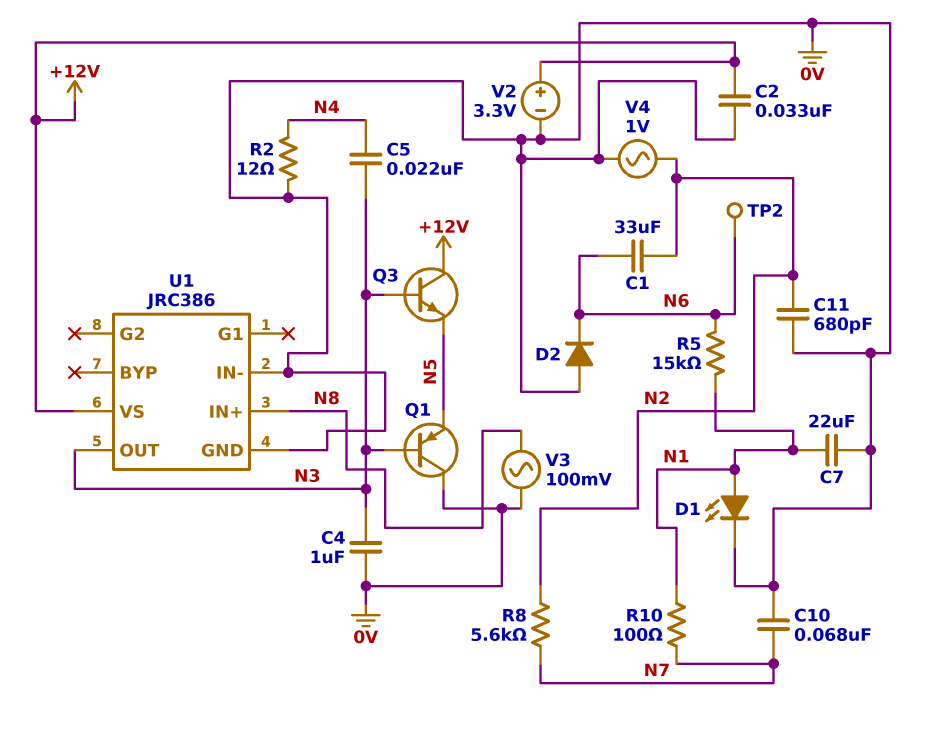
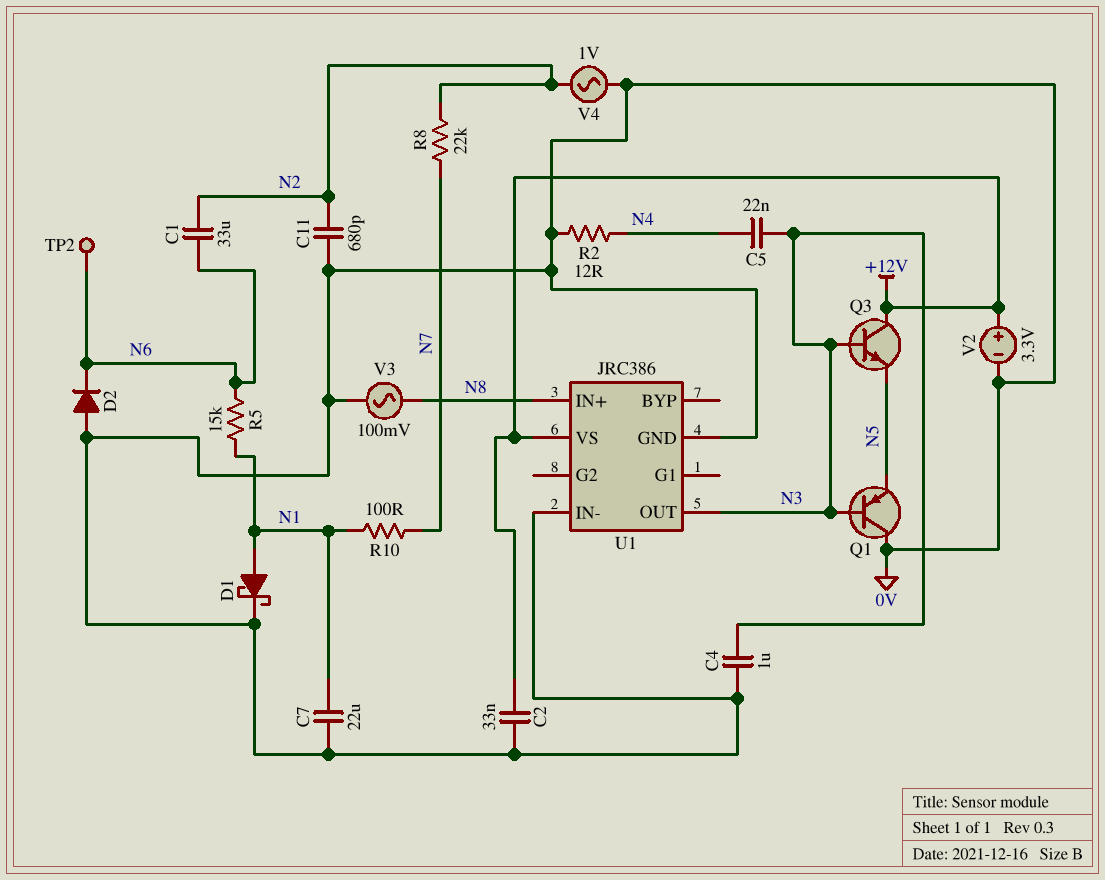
C10: 68nF (0V, N7) -> none
D1: LED (A N1, K 0V) -> schottky (A N1, K 0V)
R8: 5.6k (N2, N7) -> 22k (N2, N7)

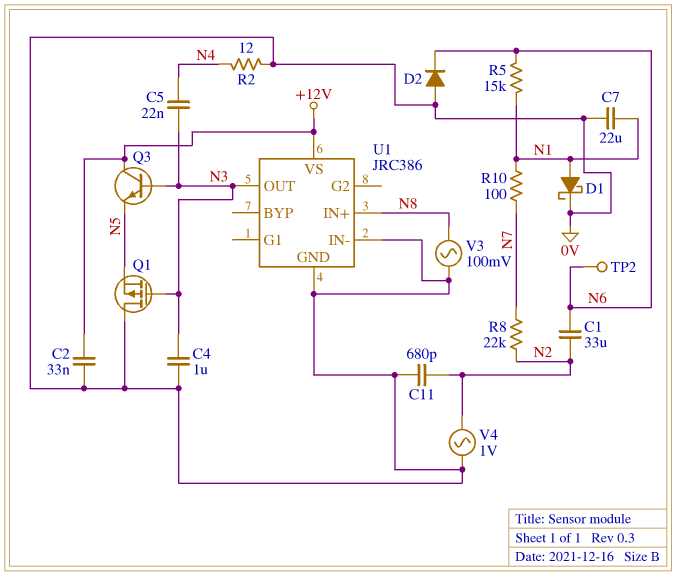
Q1: PNP (B N3, C 0V, E N5) -> PMOS (G N3, D 0V, S N5)
V2: 3.3V (plus +12V, minus 0V) -> none

